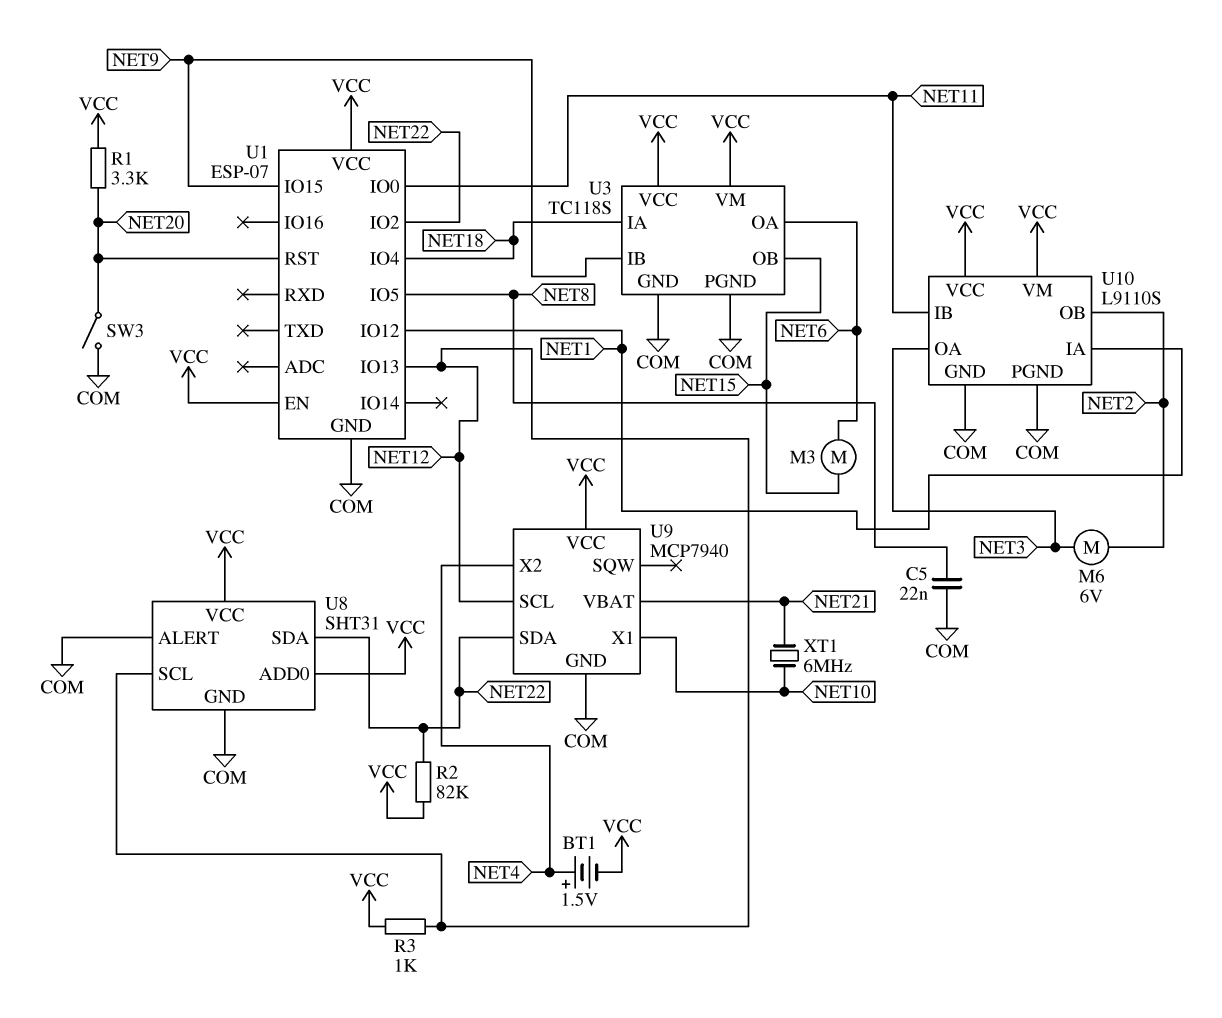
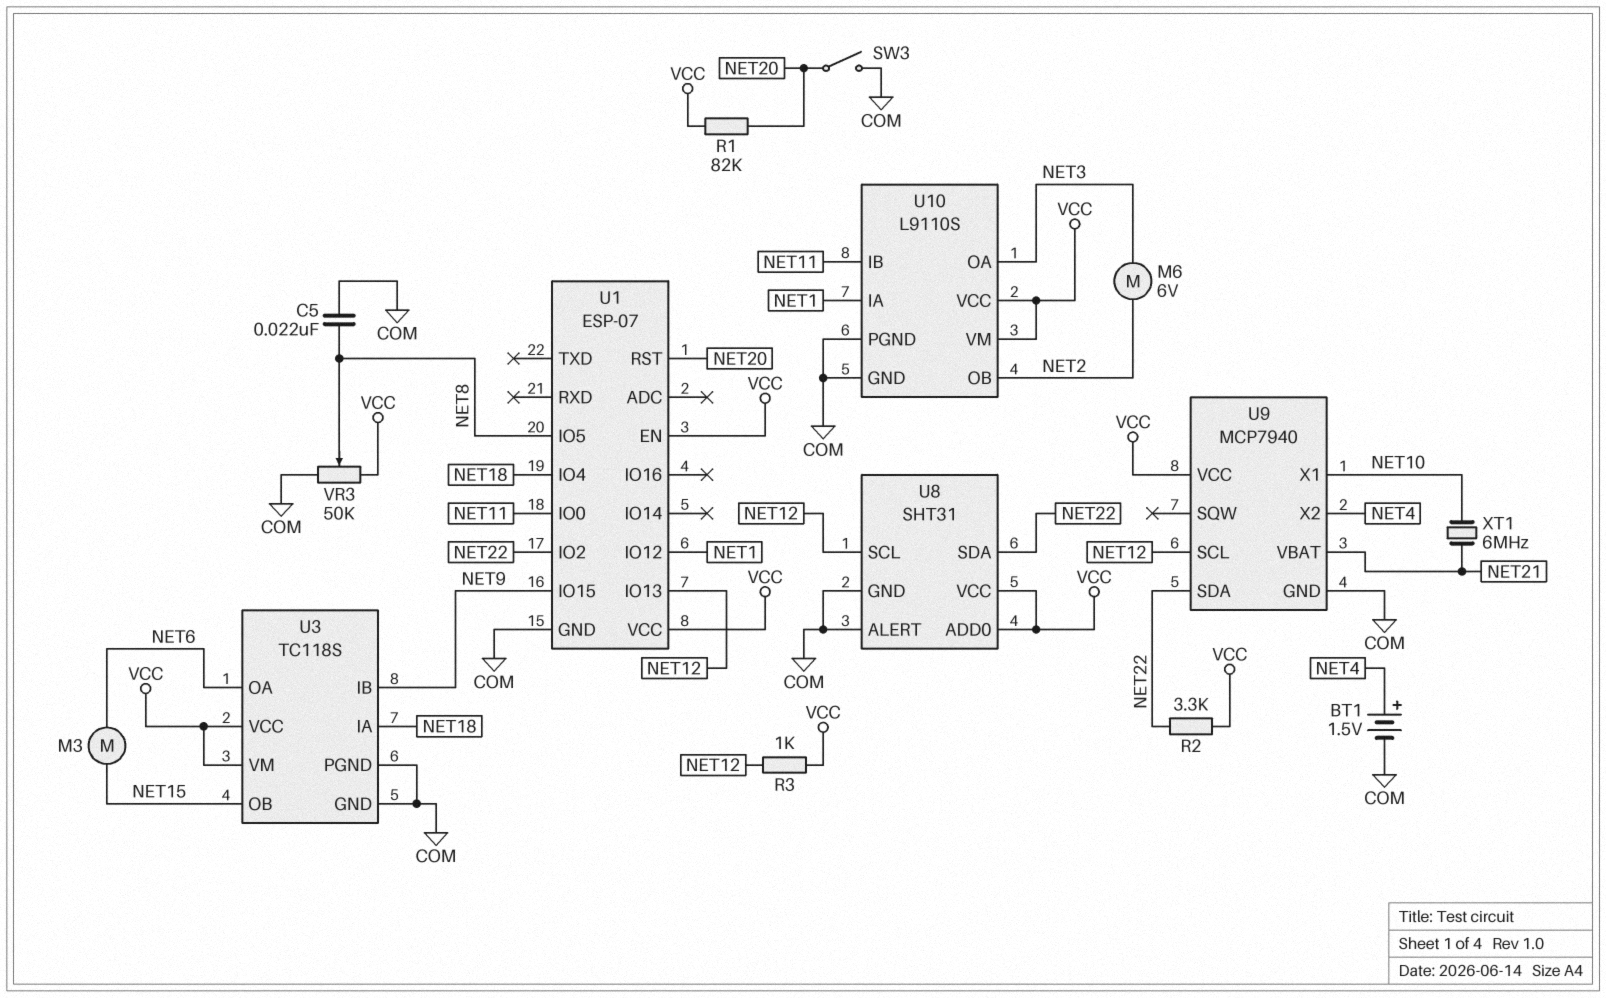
BT1: 1.5V (plus NET4, minus VCC) -> 1.5V (plus NET4, minus COM)
R1: 3.3k (NET20, VCC) -> 82k (NET20, VCC)
R2: 82k (NET22, VCC) -> 3.3k (NET22, VCC)
VR3: none -> 50k (COM, VCC, wiper NET8)

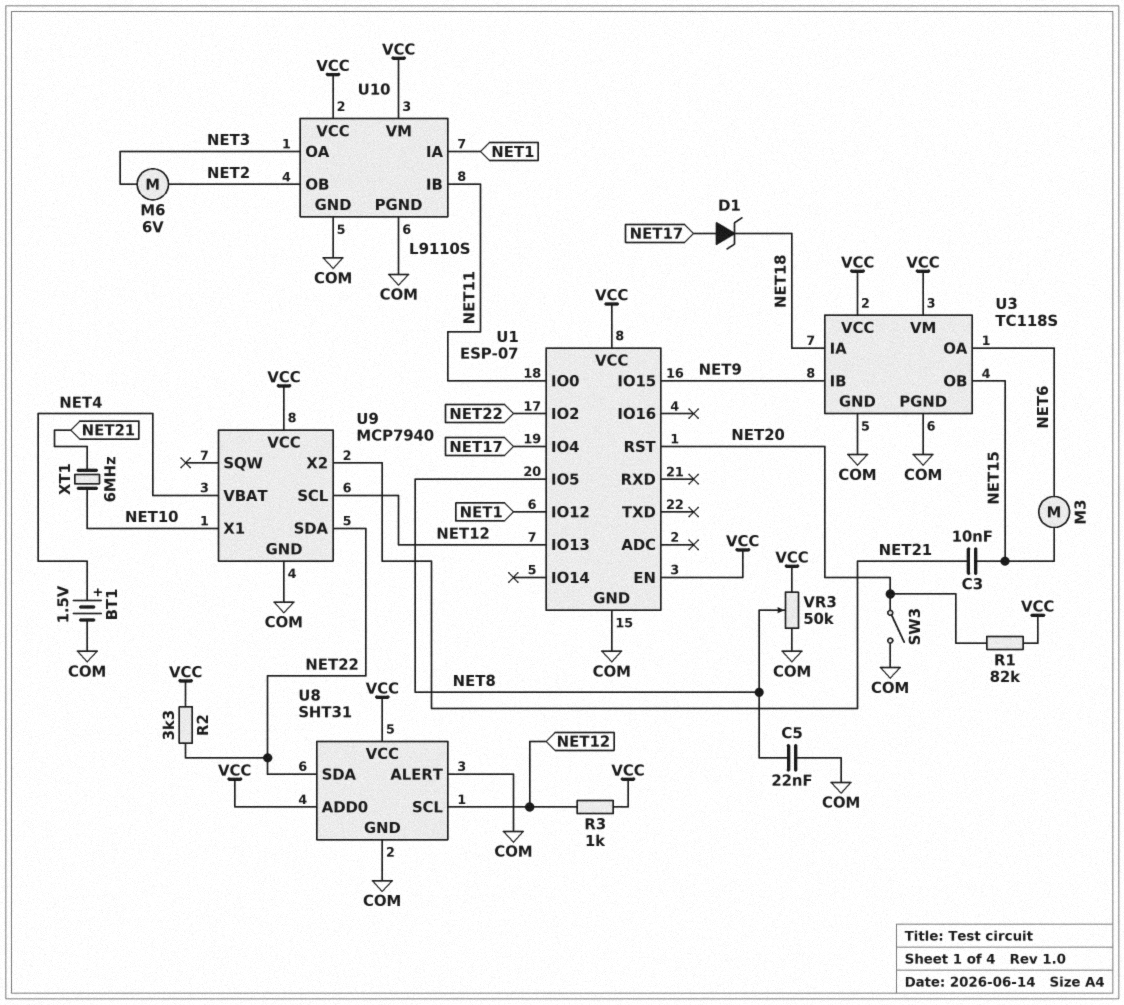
C3: none -> 10nF (NET15, NET21)
D1: none -> zener (A NET17, K NET18)
U1 pin IO4: NET18 -> NET17
U9 pin VBAT: NET21 -> NET4
U9 pin X2: NET4 -> NET21

